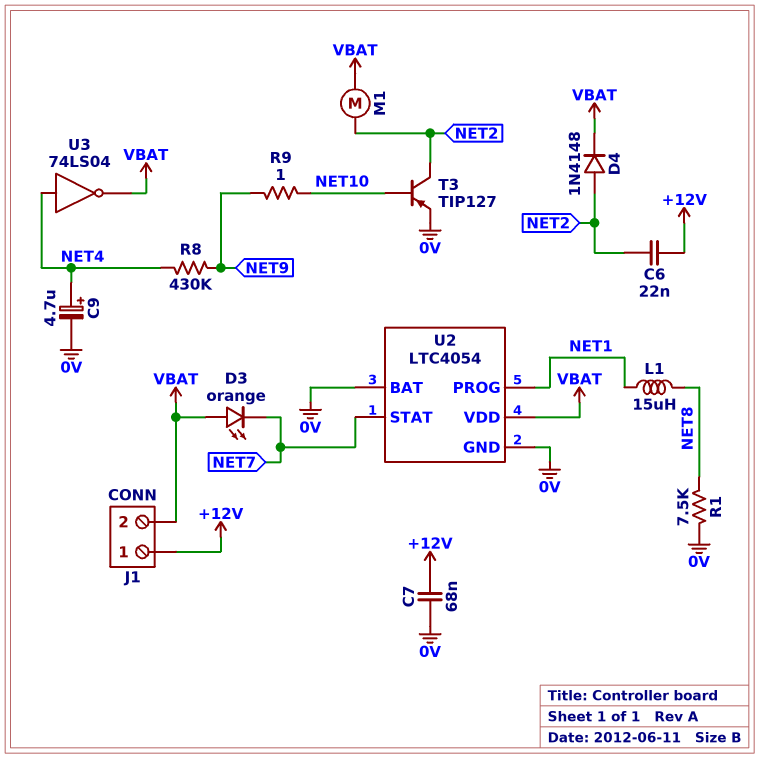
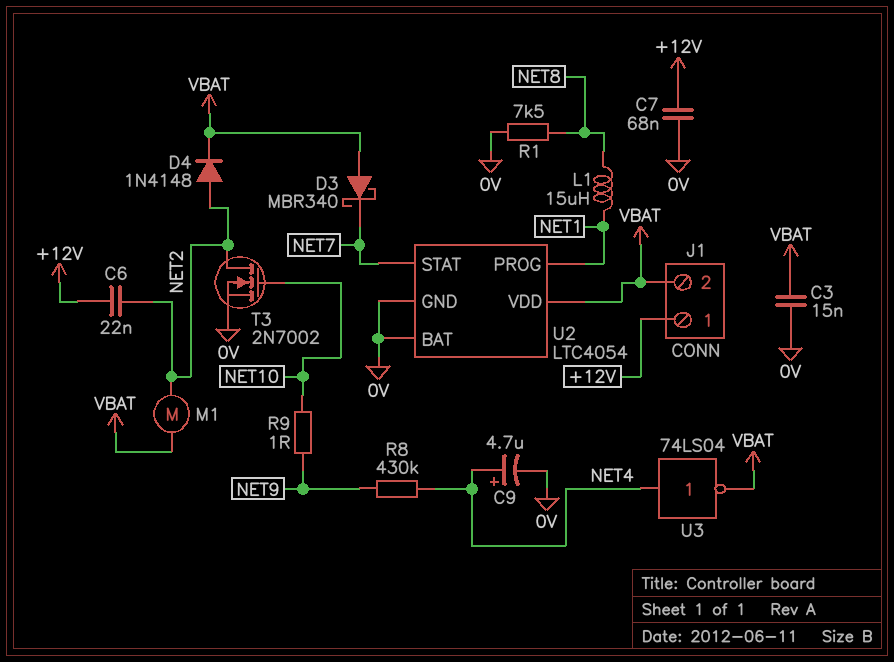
C3: none -> 15nF (0V, VBAT)
D3: LED orange (A VBAT, K NET7) -> schottky MBR340 (A VBAT, K NET7)
T3: PNP TIP127 (B NET10, C NET2, E 0V) -> NMOS 2N7002 (G NET10, D NET2, S 0V)

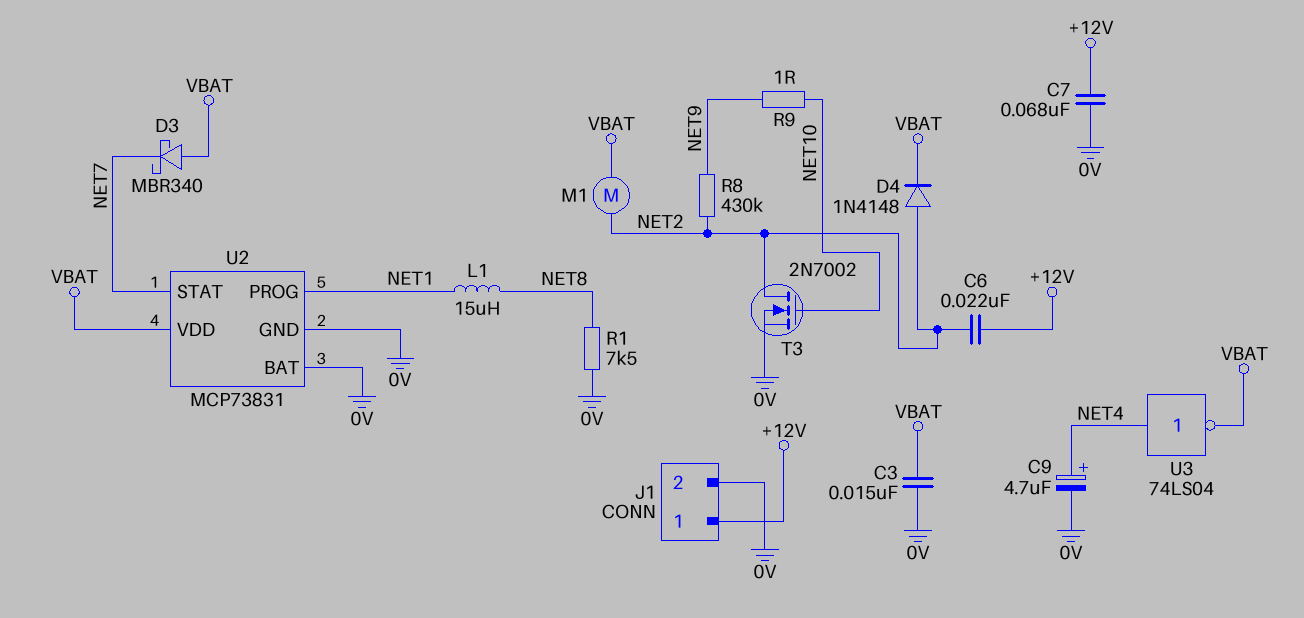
J1 pin 2: VBAT -> 0V
R8: 430k (NET4, NET9) -> 430k (NET2, NET9)
U2: LTC4054 -> MCP73831

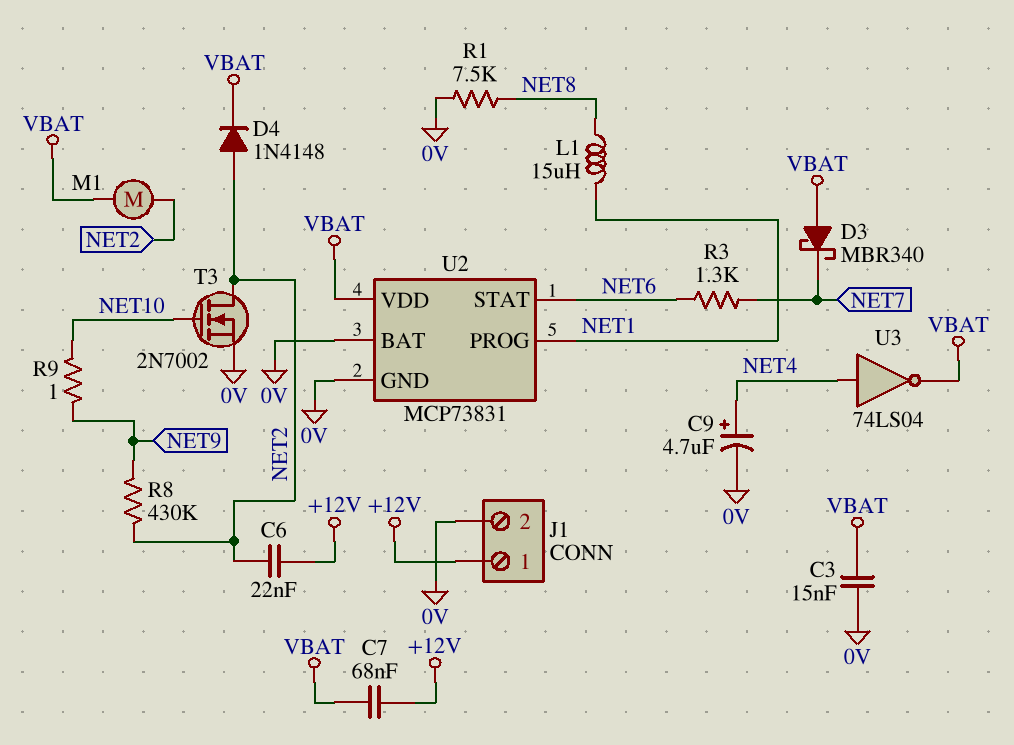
C7: 68nF (+12V, 0V) -> 68nF (+12V, VBAT)
R3: none -> 1.3k (NET6, NET7)
U2 pin STAT: NET7 -> NET6

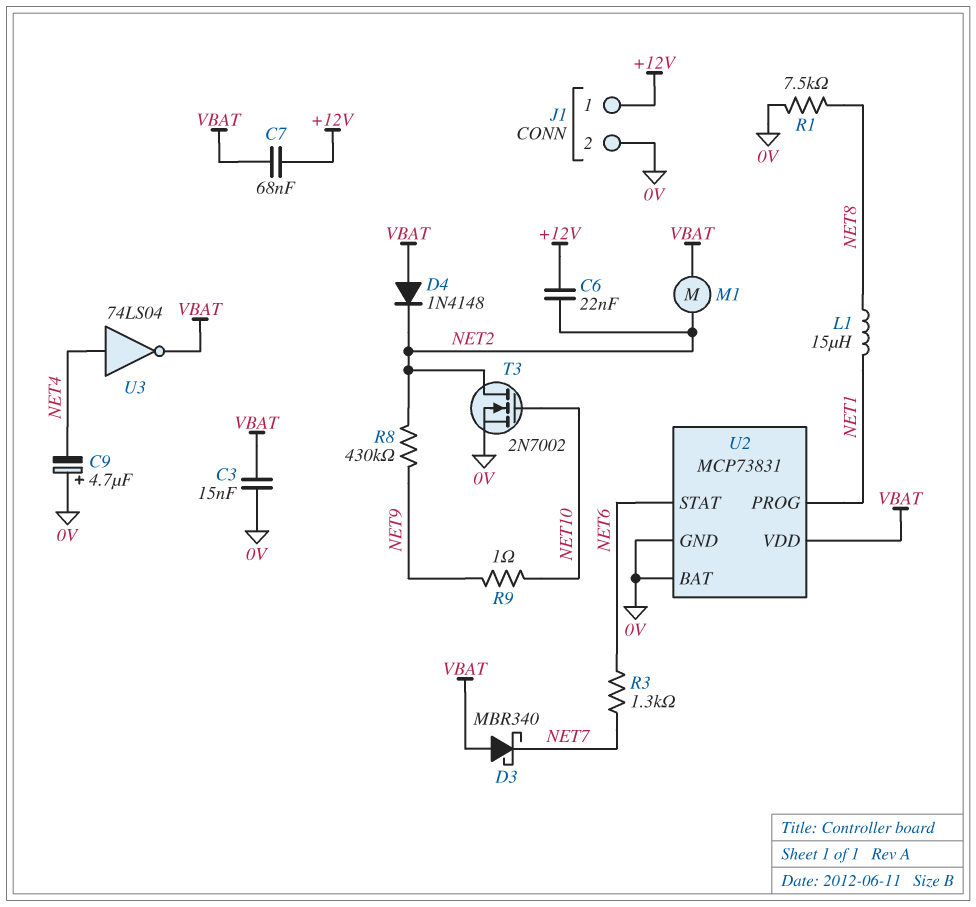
C9: 4.7uF (plus NET4, minus 0V) -> 4.7uF (plus 0V, minus NET4)
D4: diode 1N4148 (A NET2, K VBAT) -> diode 1N4148 (A VBAT, K NET2)

